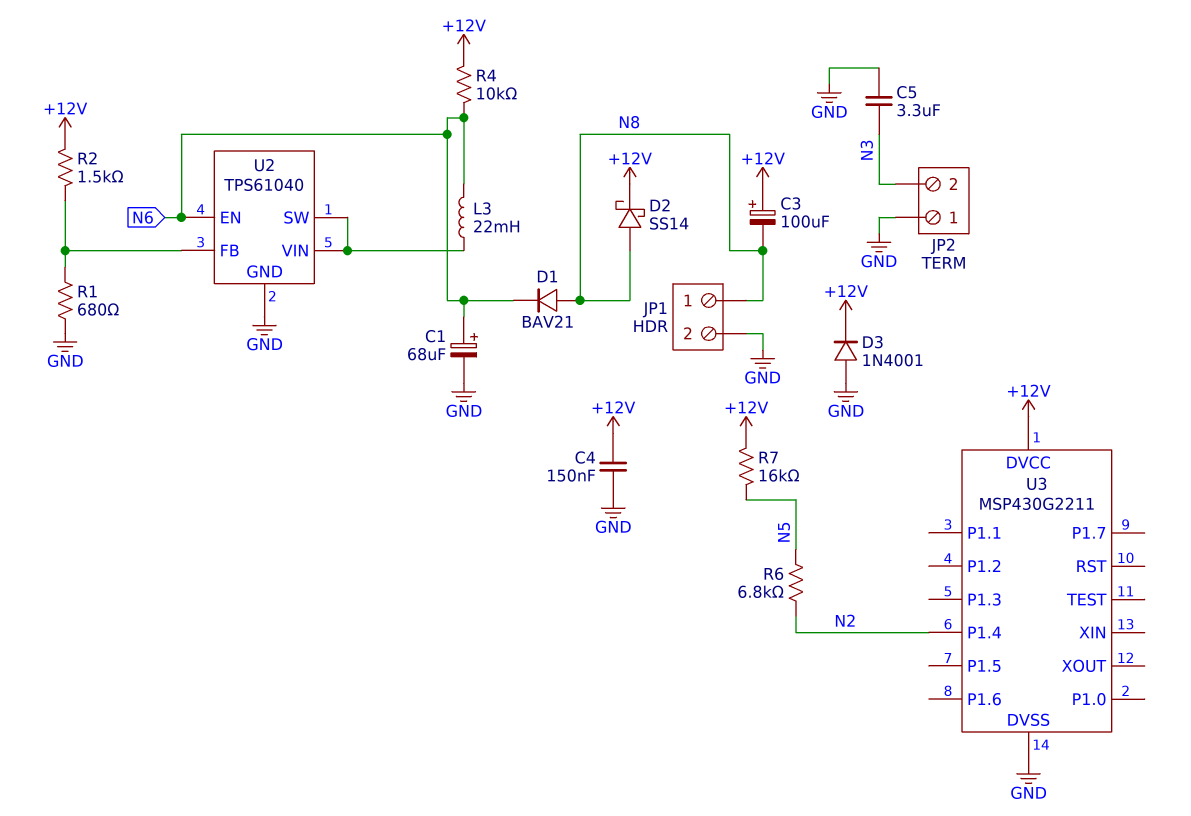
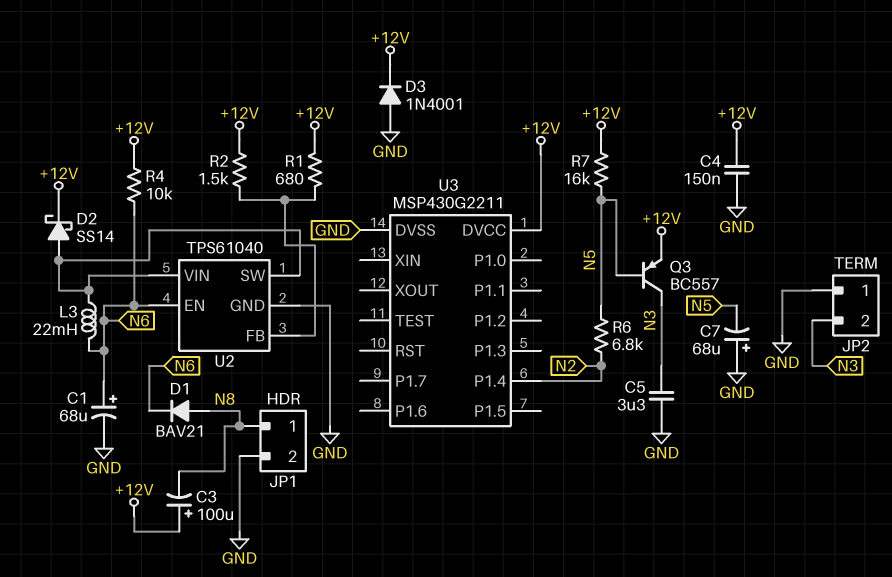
C7: none -> 68uF (plus GND, minus N5)
D2: schottky SS14 (A N8, K +12V) -> schottky SS14 (A U2/SW, K +12V)
Q3: none -> PNP BC557 (B N5, C N3, E +12V)
R1: 680 (GND, U2/FB) -> 680 (+12V, U2/FB)

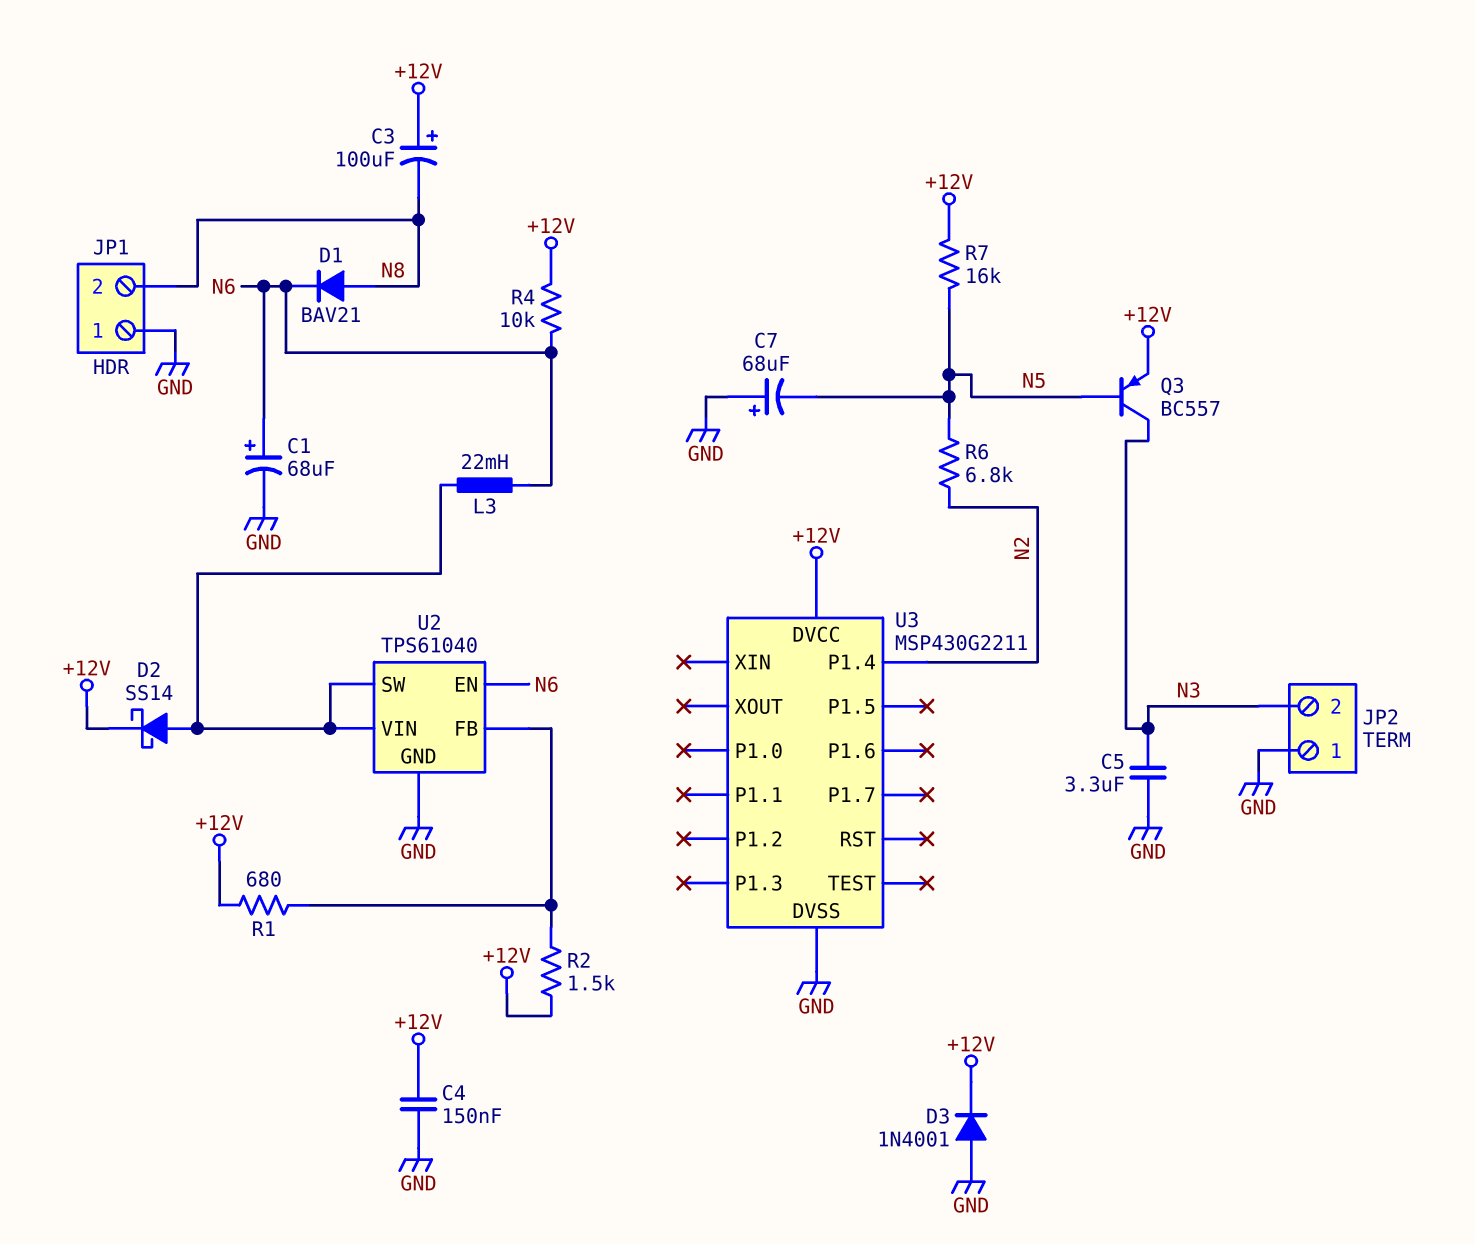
JP1 pin 1: N8 -> GND
JP1 pin 2: GND -> N8

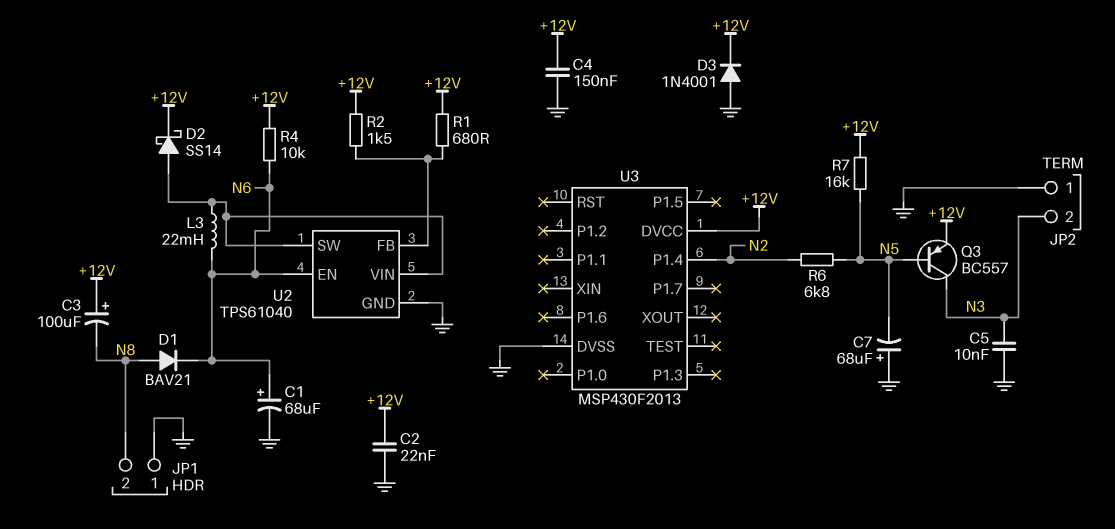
C2: none -> 22nF (+12V, GND)
C5: 3.3uF (GND, N3) -> 10nF (GND, N3)
U3: MSP430G2211 -> MSP430F2013

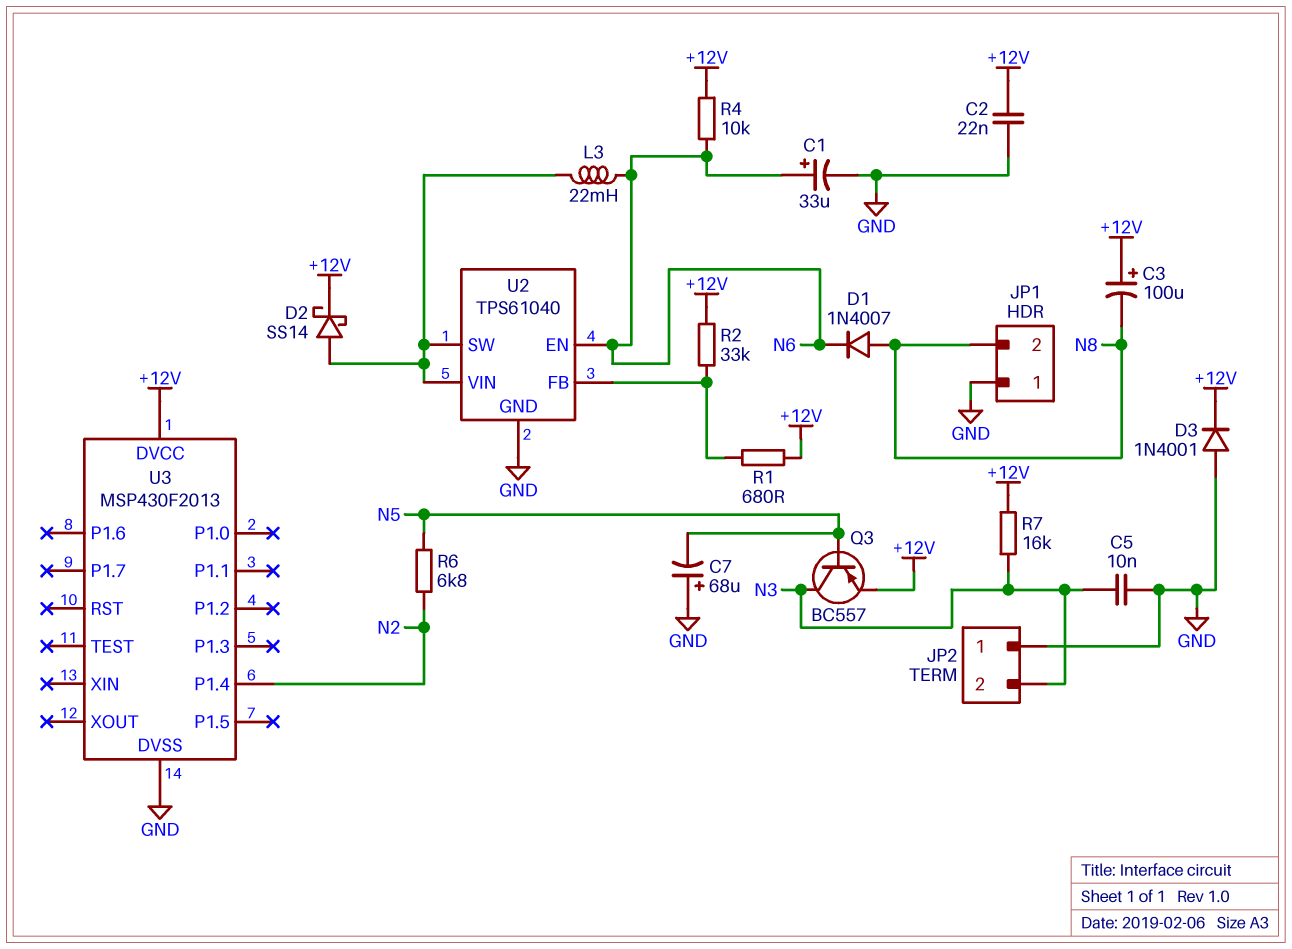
C1: 68uF (plus N6, minus GND) -> 33uF (plus N6, minus GND)
C4: 150nF (+12V, GND) -> none
D1: diode BAV21 (A N8, K N6) -> diode 1N4007 (A N8, K N6)
R2: 1.5k (+12V, U2/FB) -> 33k (+12V, U2/FB)
R7: 16k (+12V, N5) -> 16k (+12V, N3)

